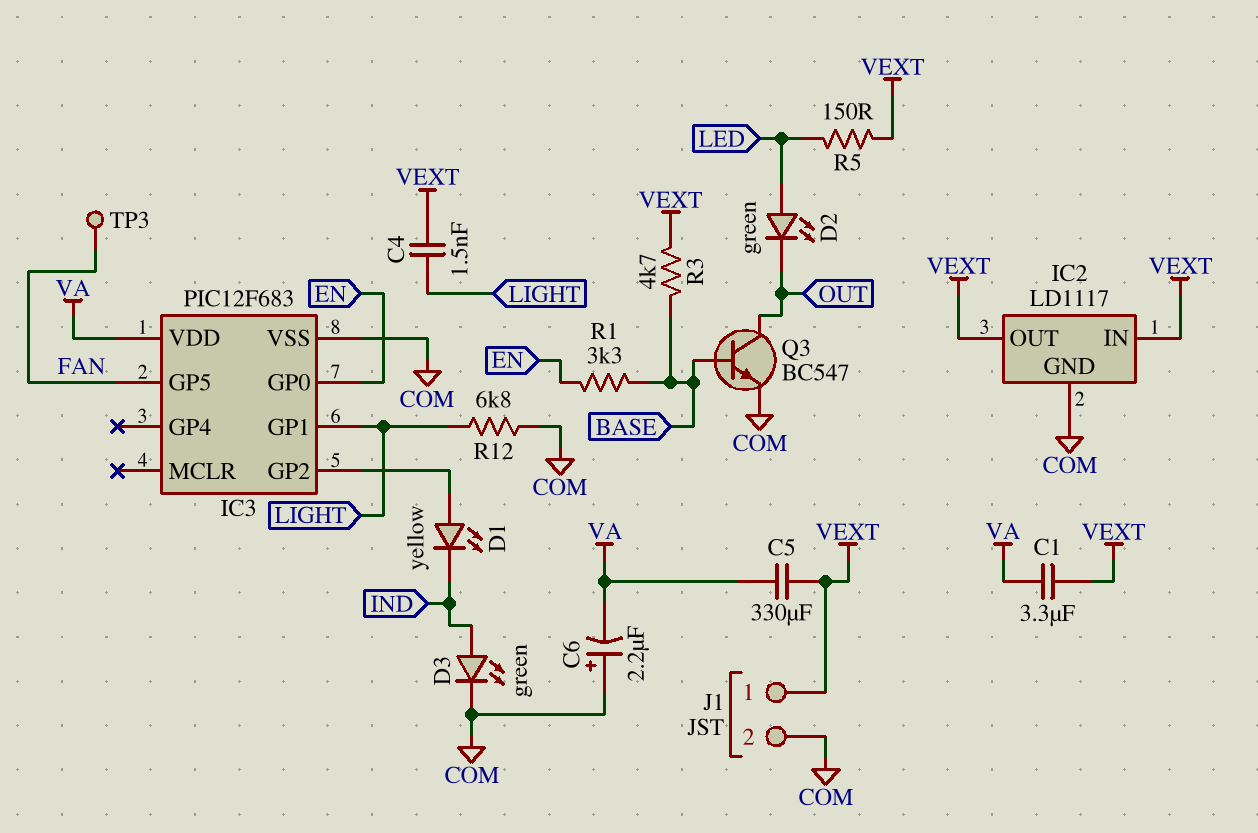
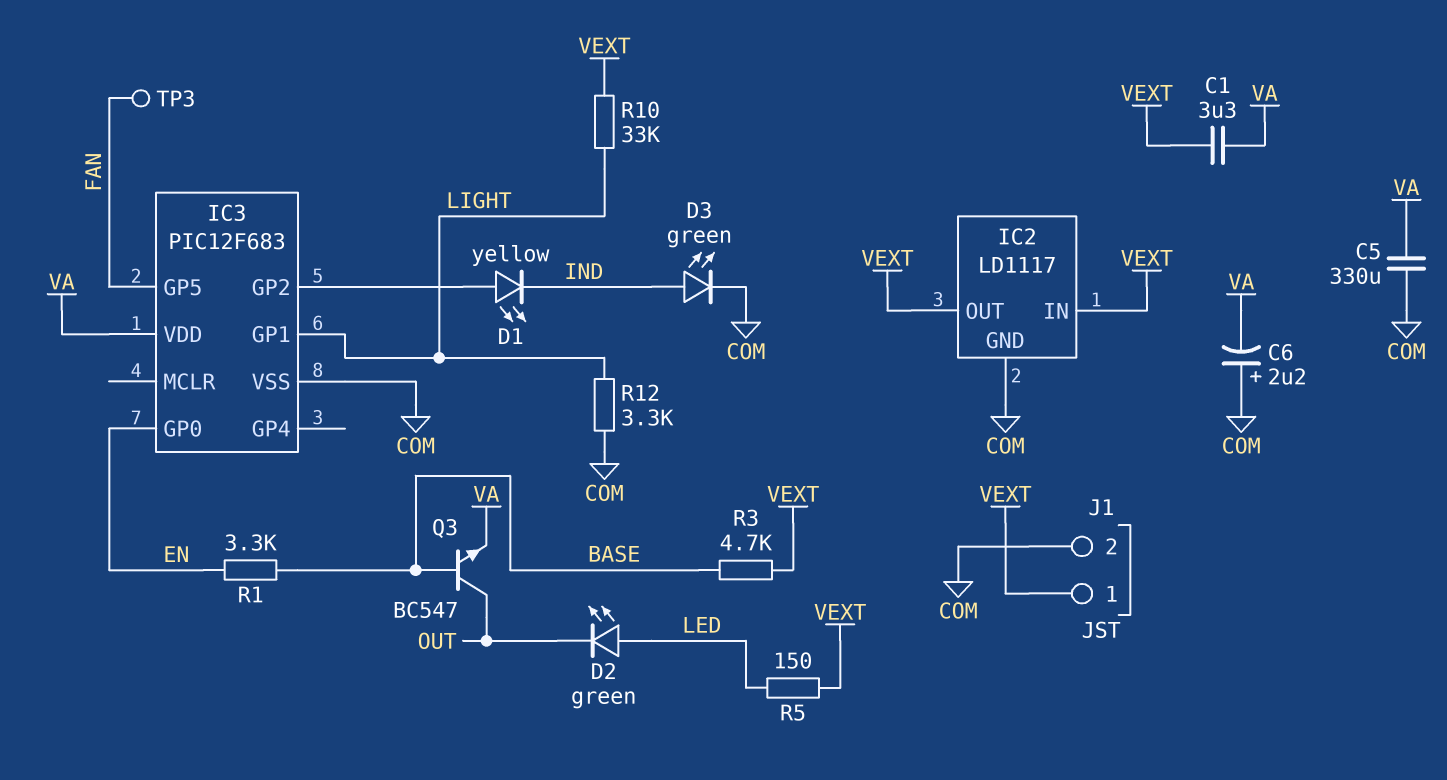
C4: 1.5nF (LIGHT, VEXT) -> none
C5: 330uF (VA, VEXT) -> 330uF (COM, VA)
Q3: NPN BC547 (B BASE, C OUT, E COM) -> NPN BC547 (B BASE, C OUT, E VA)
R10: none -> 33k (LIGHT, VEXT)
R12: 6.8k (COM, LIGHT) -> 3.3k (COM, LIGHT)

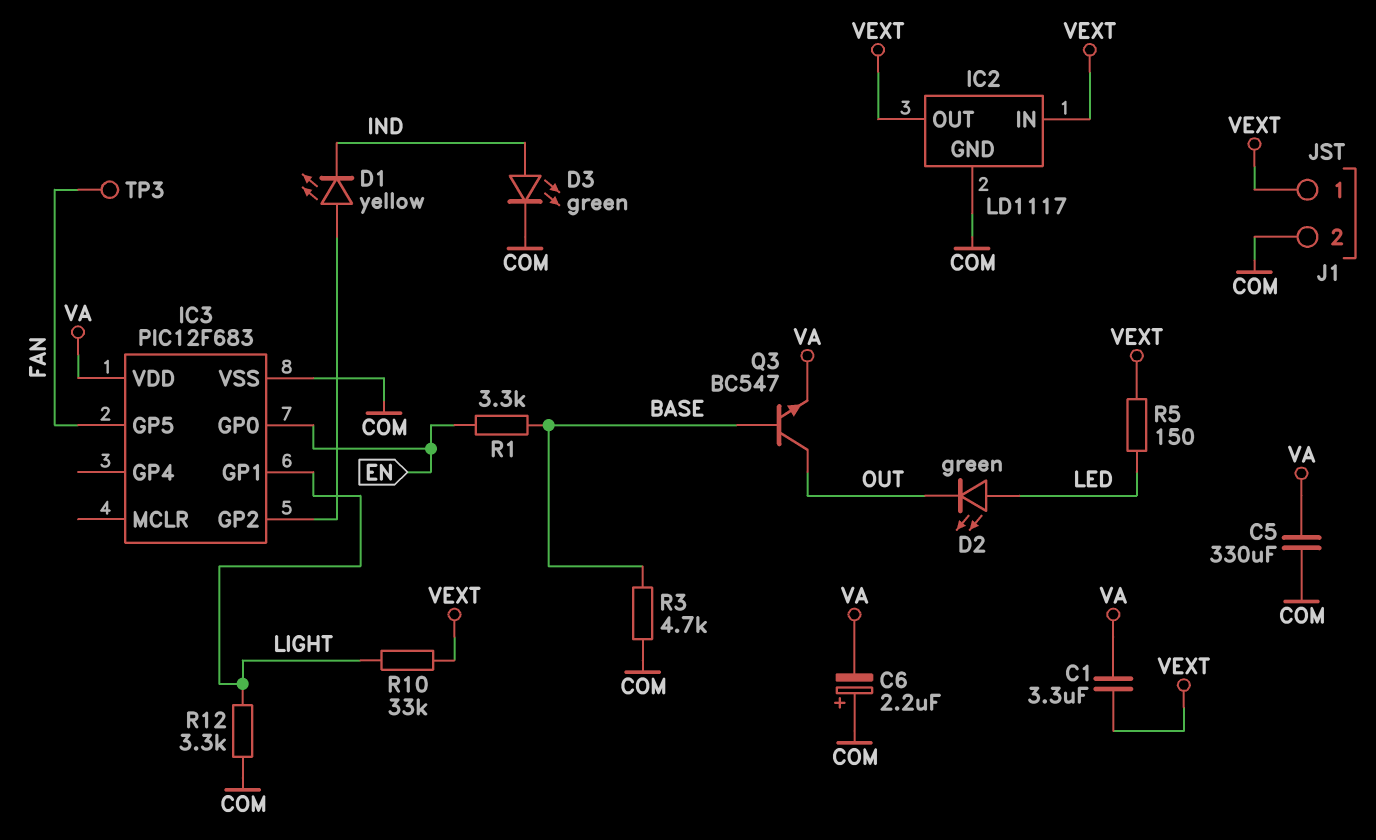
R3: 4.7k (BASE, VEXT) -> 4.7k (BASE, COM)

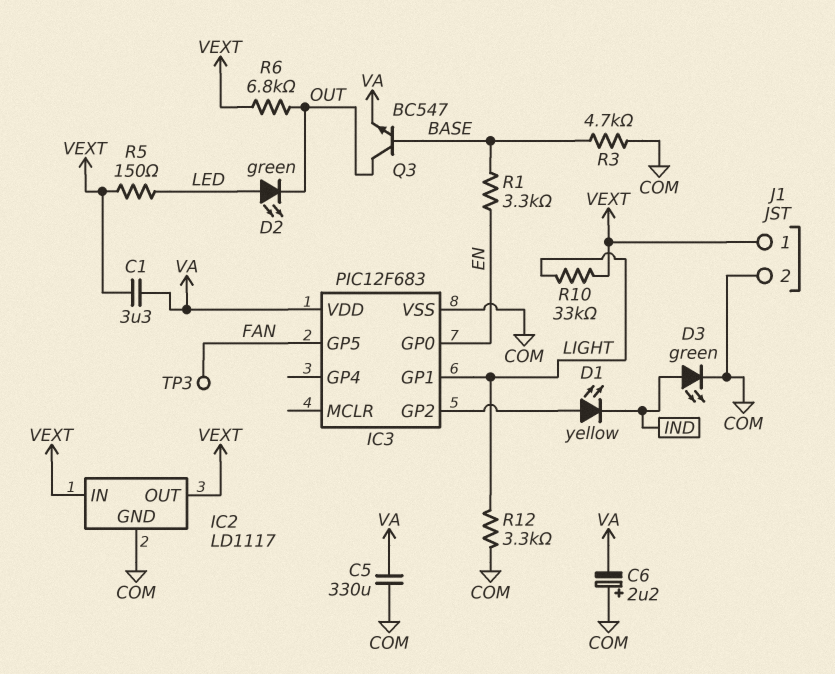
R6: none -> 6.8k (OUT, VEXT)

